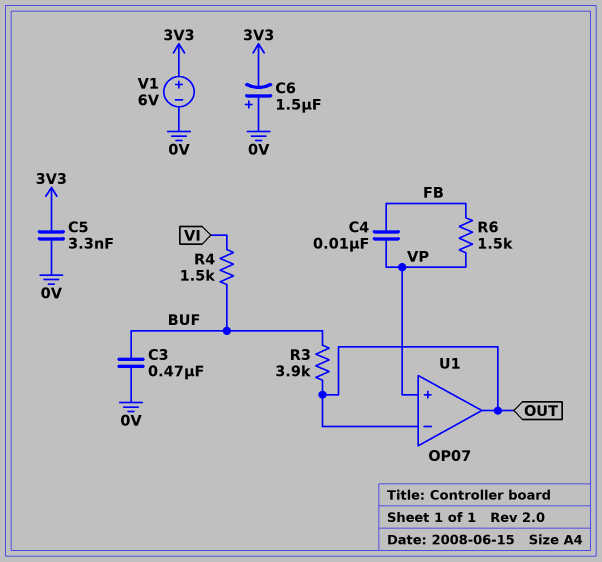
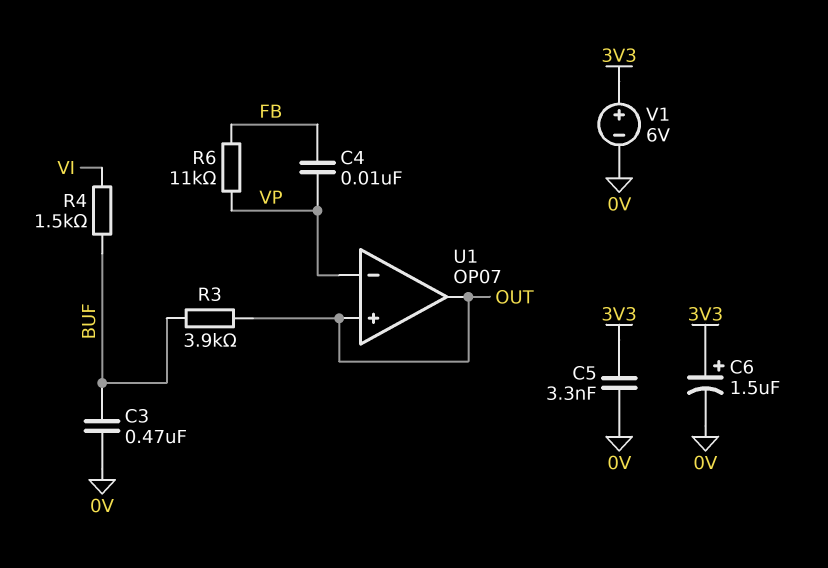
C6: 1.5uF (plus 0V, minus 3V3) -> 1.5uF (plus 3V3, minus 0V)
R6: 1.5k (FB, VP) -> 11k (FB, VP)
U1 pin in+: VP -> OUT
U1 pin in-: OUT -> VP

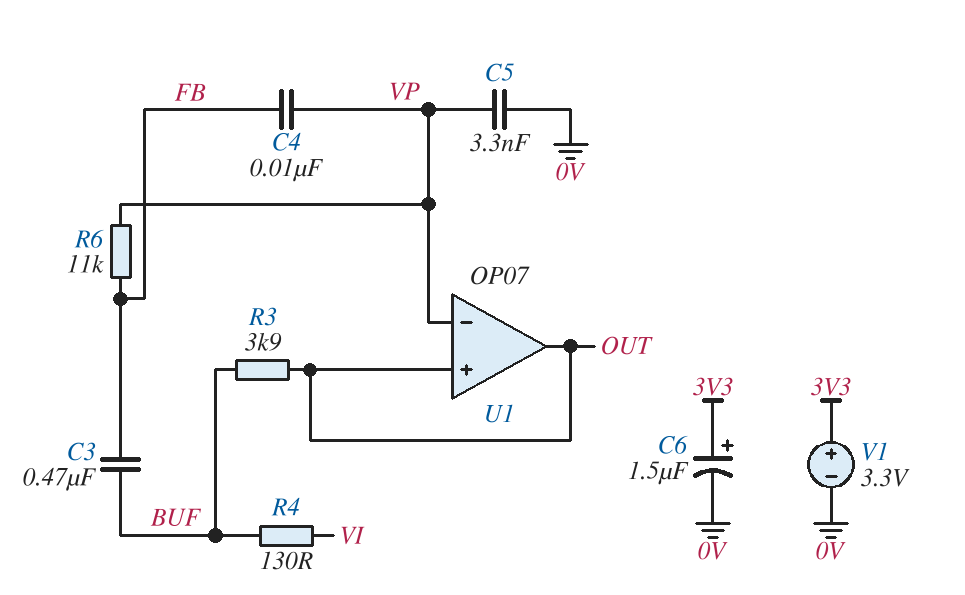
C3: 470nF (0V, BUF) -> 470nF (BUF, FB)
C5: 3.3nF (0V, 3V3) -> 3.3nF (0V, VP)
R4: 1.5k (BUF, VI) -> 130 (BUF, VI)
V1: 6V (plus 3V3, minus 0V) -> 3.3V (plus 3V3, minus 0V)

